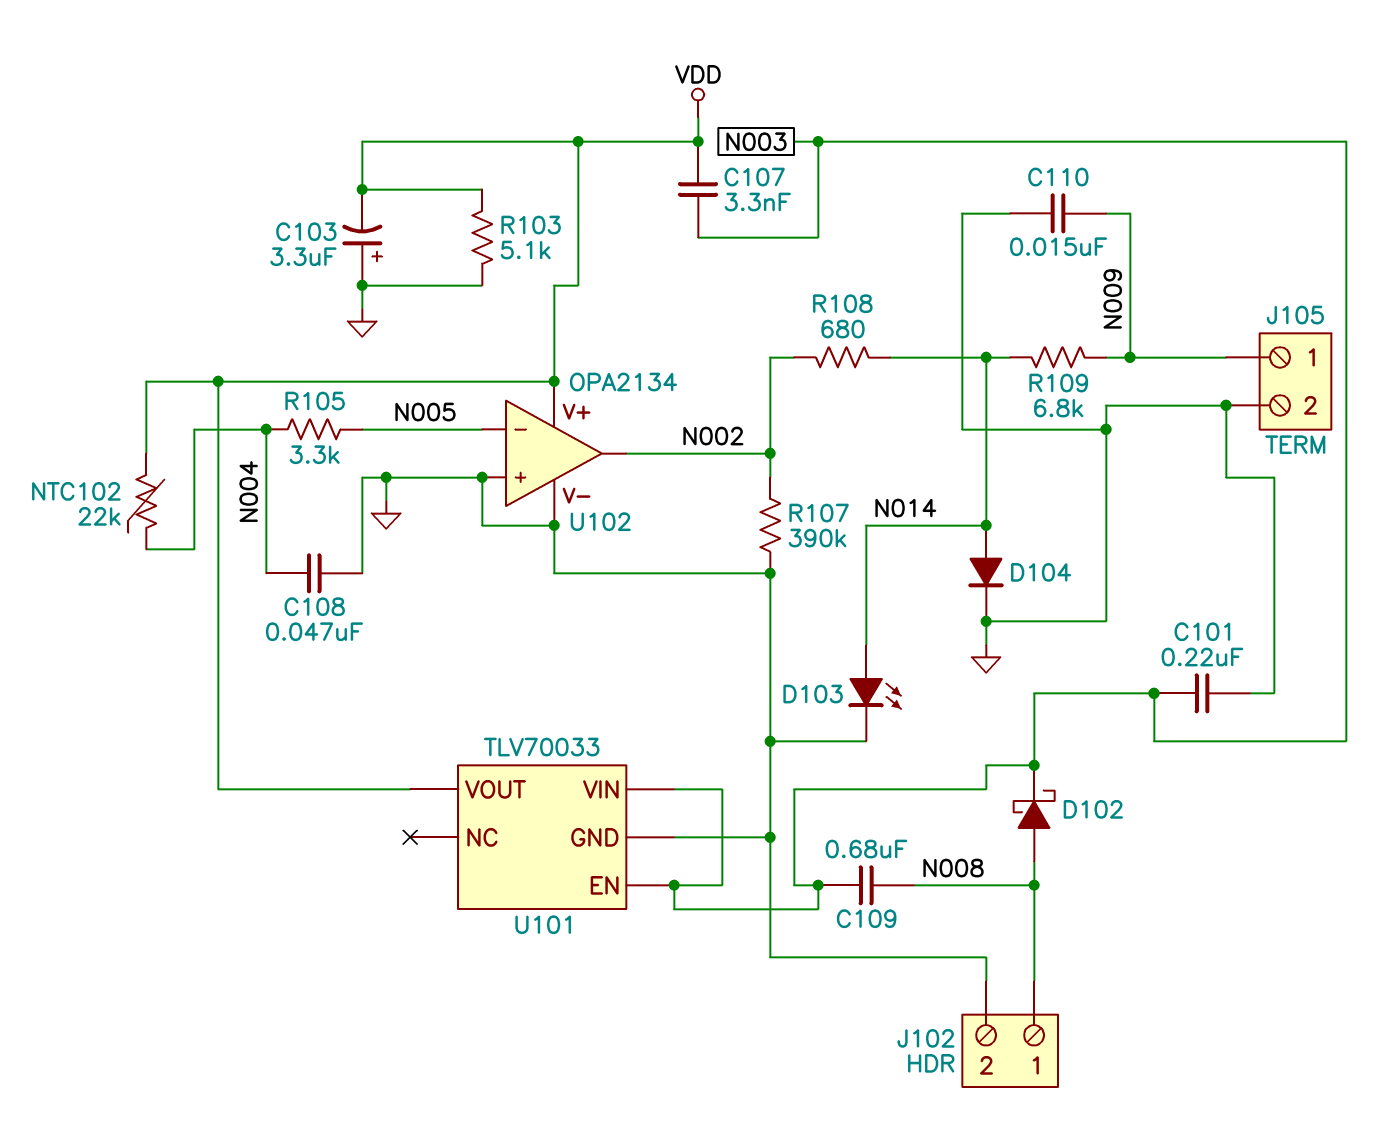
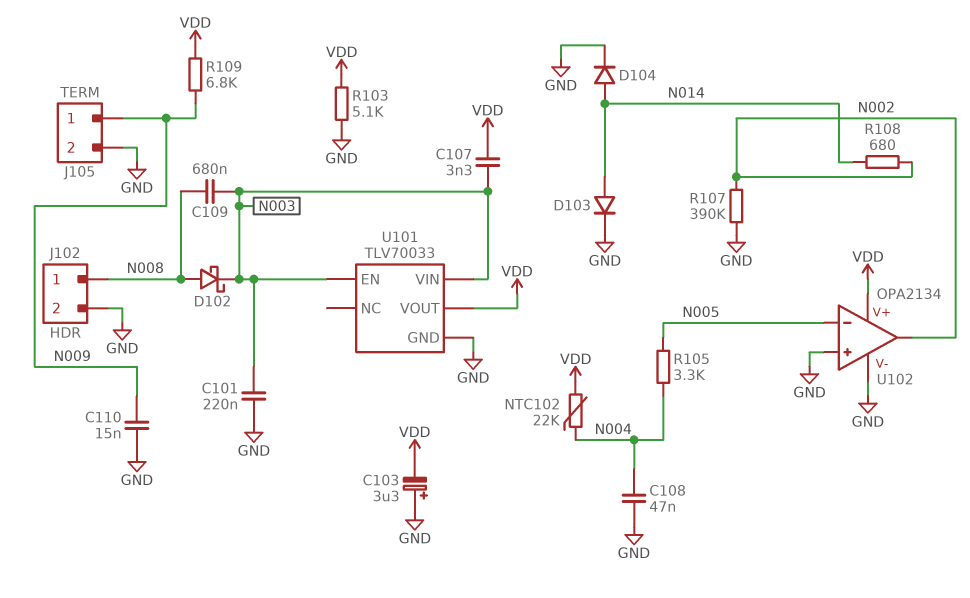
D103: LED (A N014, K GND) -> diode (A N014, K GND)
R109: 6.8k (N009, N014) -> 6.8k (N009, VDD)

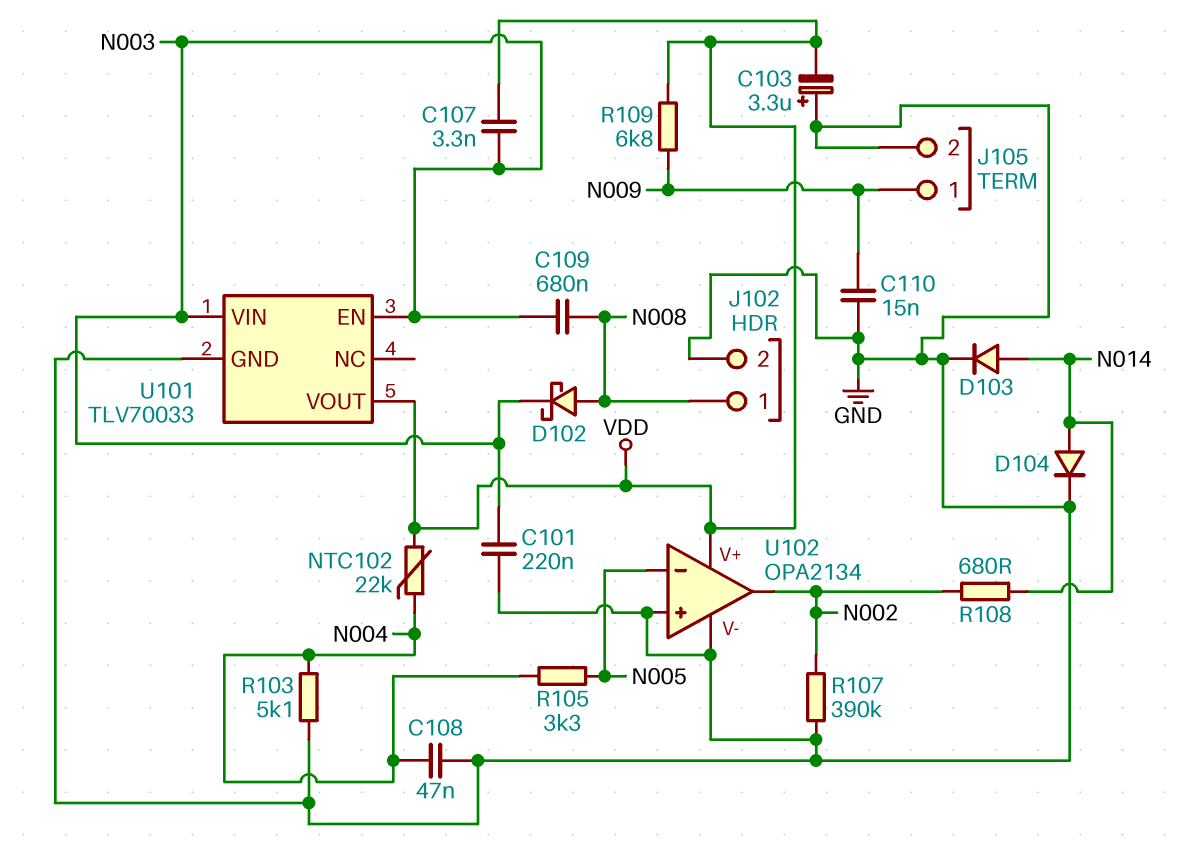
R103: 5.1k (GND, VDD) -> 5.1k (GND, N004)

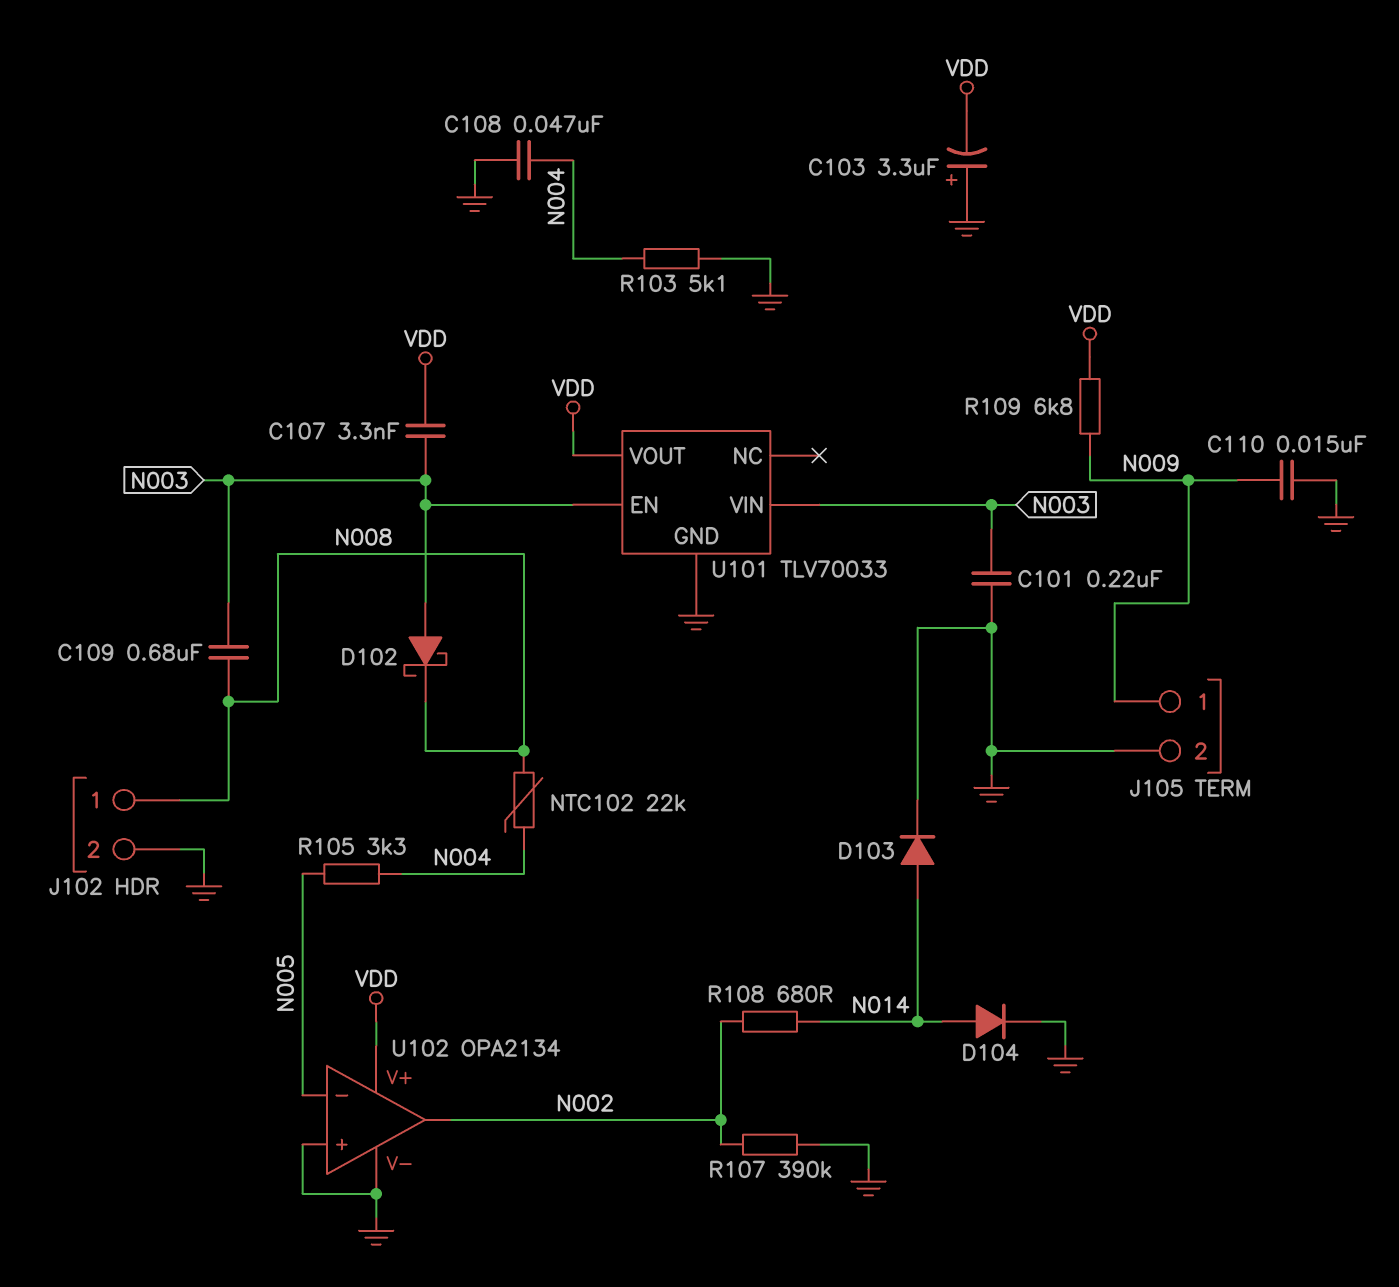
D102: schottky (A N008, K N003) -> schottky (A N003, K N008)
NTC102: 22k (N004, VDD) -> 22k (N004, N008)

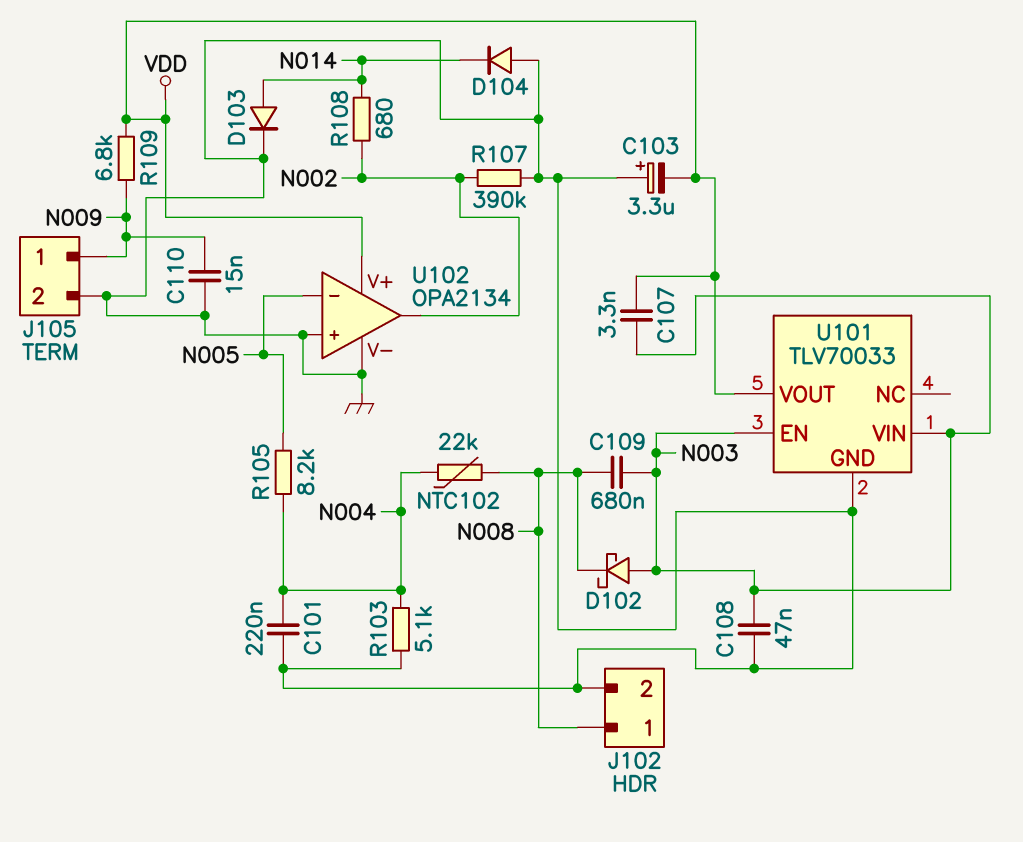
C101: 220nF (GND, N003) -> 220nF (GND, N004)
C108: 47nF (GND, N004) -> 47nF (GND, N003)
D104: diode (A N014, K GND) -> diode (A GND, K N014)
R105: 3.3k (N004, N005) -> 8.2k (N004, N005)

